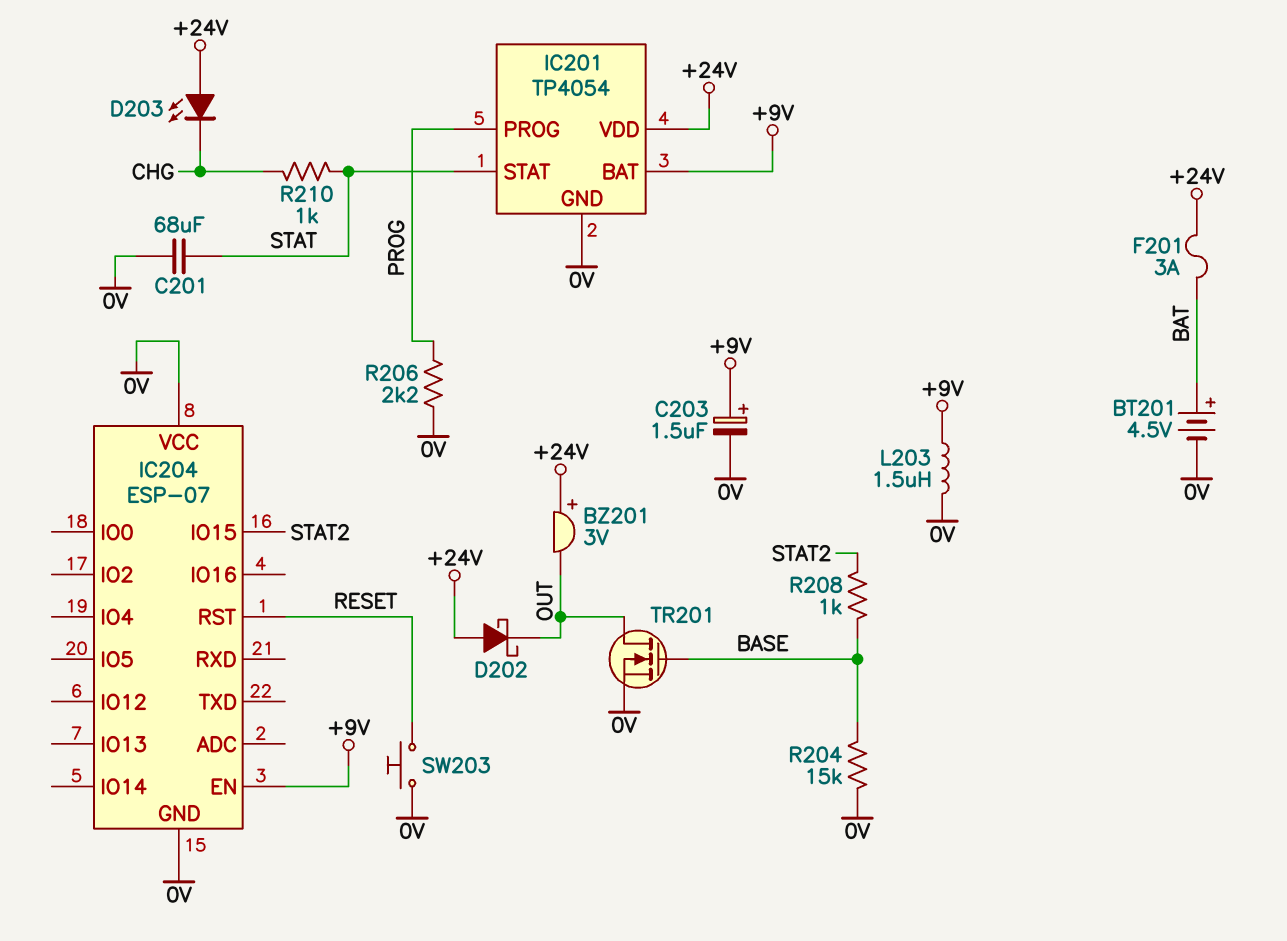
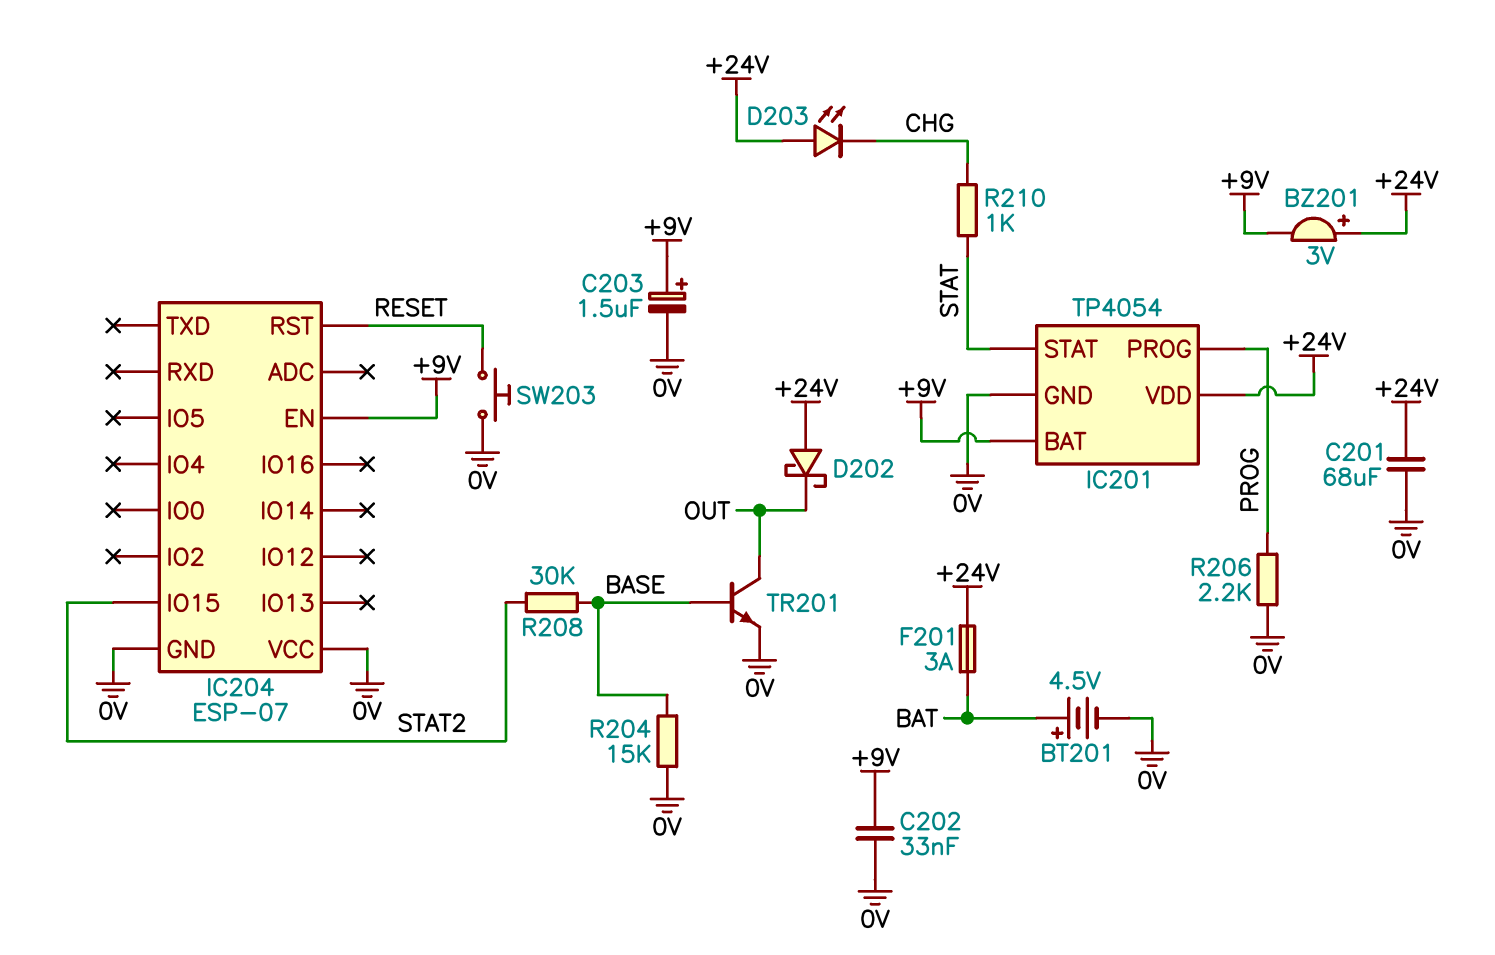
BZ201: buzzer 3V (plus +24V, minus OUT) -> buzzer 3V (plus +24V, minus +9V)
C201: 68uF (0V, STAT) -> 68uF (+24V, 0V)
C202: none -> 33nF (+9V, 0V)
L203: 1.5uH (+9V, 0V) -> none
R208: 1k (BASE, STAT2) -> 30k (BASE, STAT2)
TR201: NMOS (G BASE, D OUT, S 0V) -> NPN (B BASE, C OUT, E 0V)

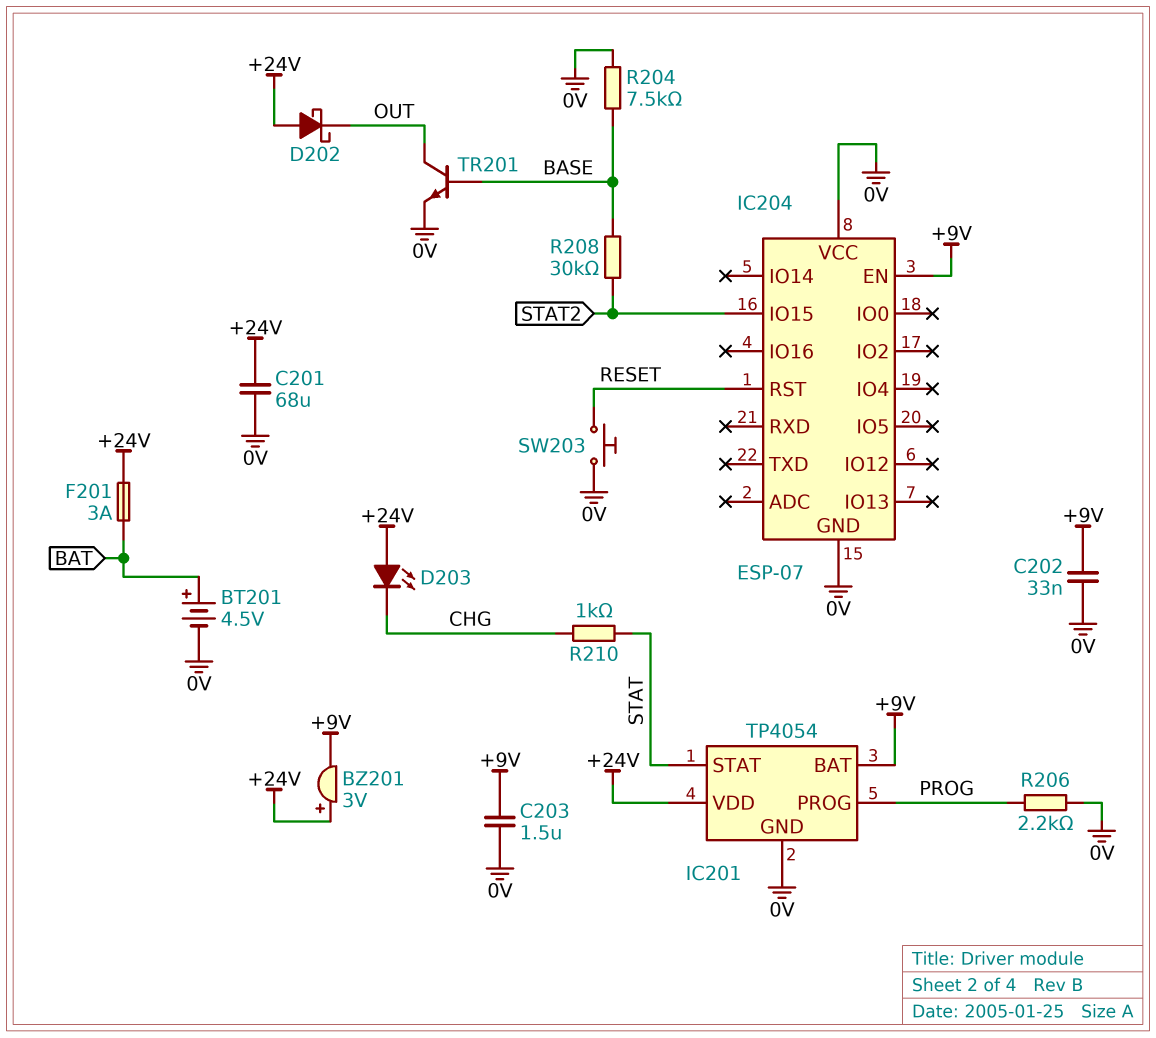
C203: 1.5uF (plus +9V, minus 0V) -> 1.5uF (+9V, 0V)
R204: 15k (0V, BASE) -> 7.5k (0V, BASE)

